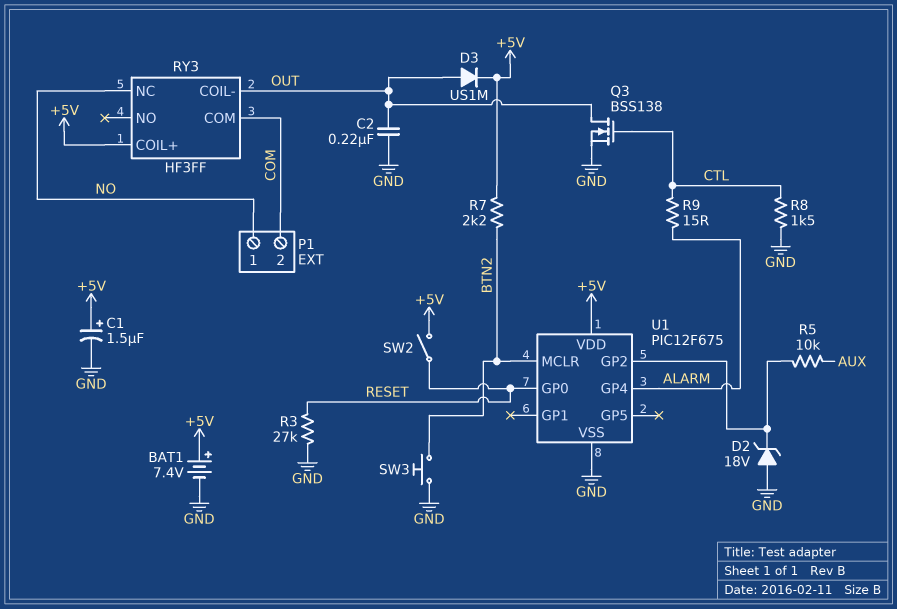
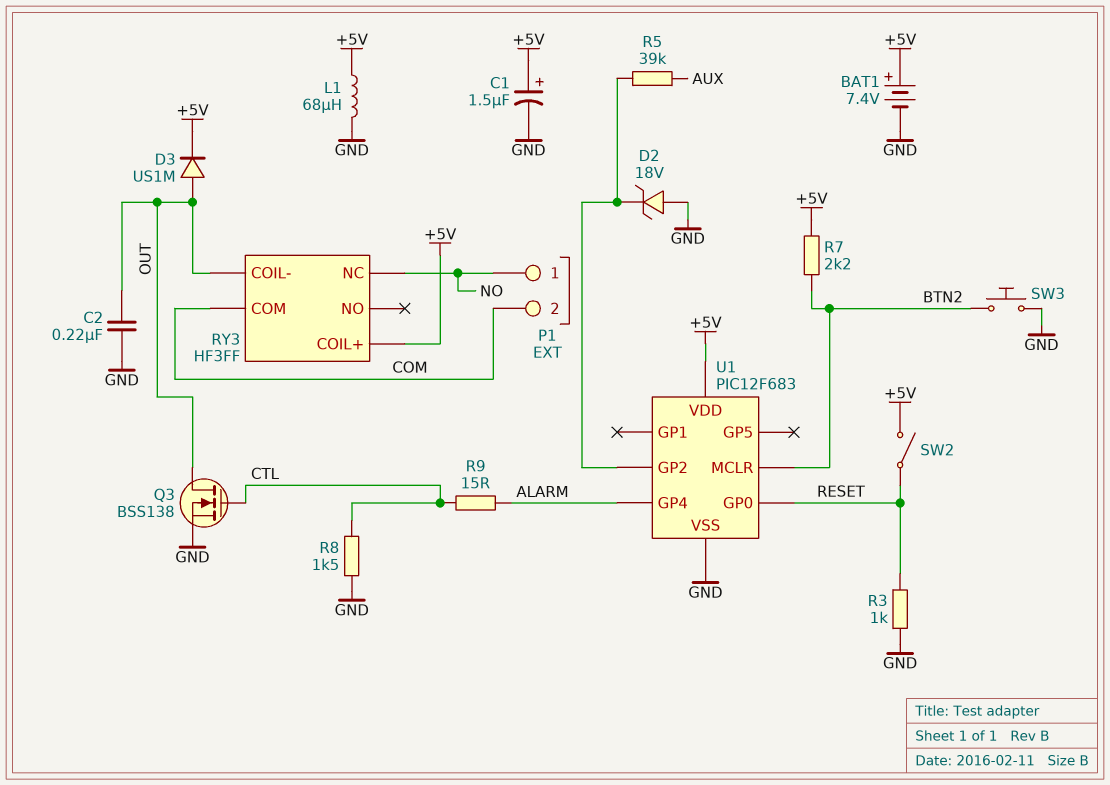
L1: none -> 68uH (+5V, GND)
R3: 27k (GND, RESET) -> 1k (GND, RESET)
R5: 10k (AUX, U1/GP2) -> 39k (AUX, U1/GP2)
U1: PIC12F675 -> PIC12F683

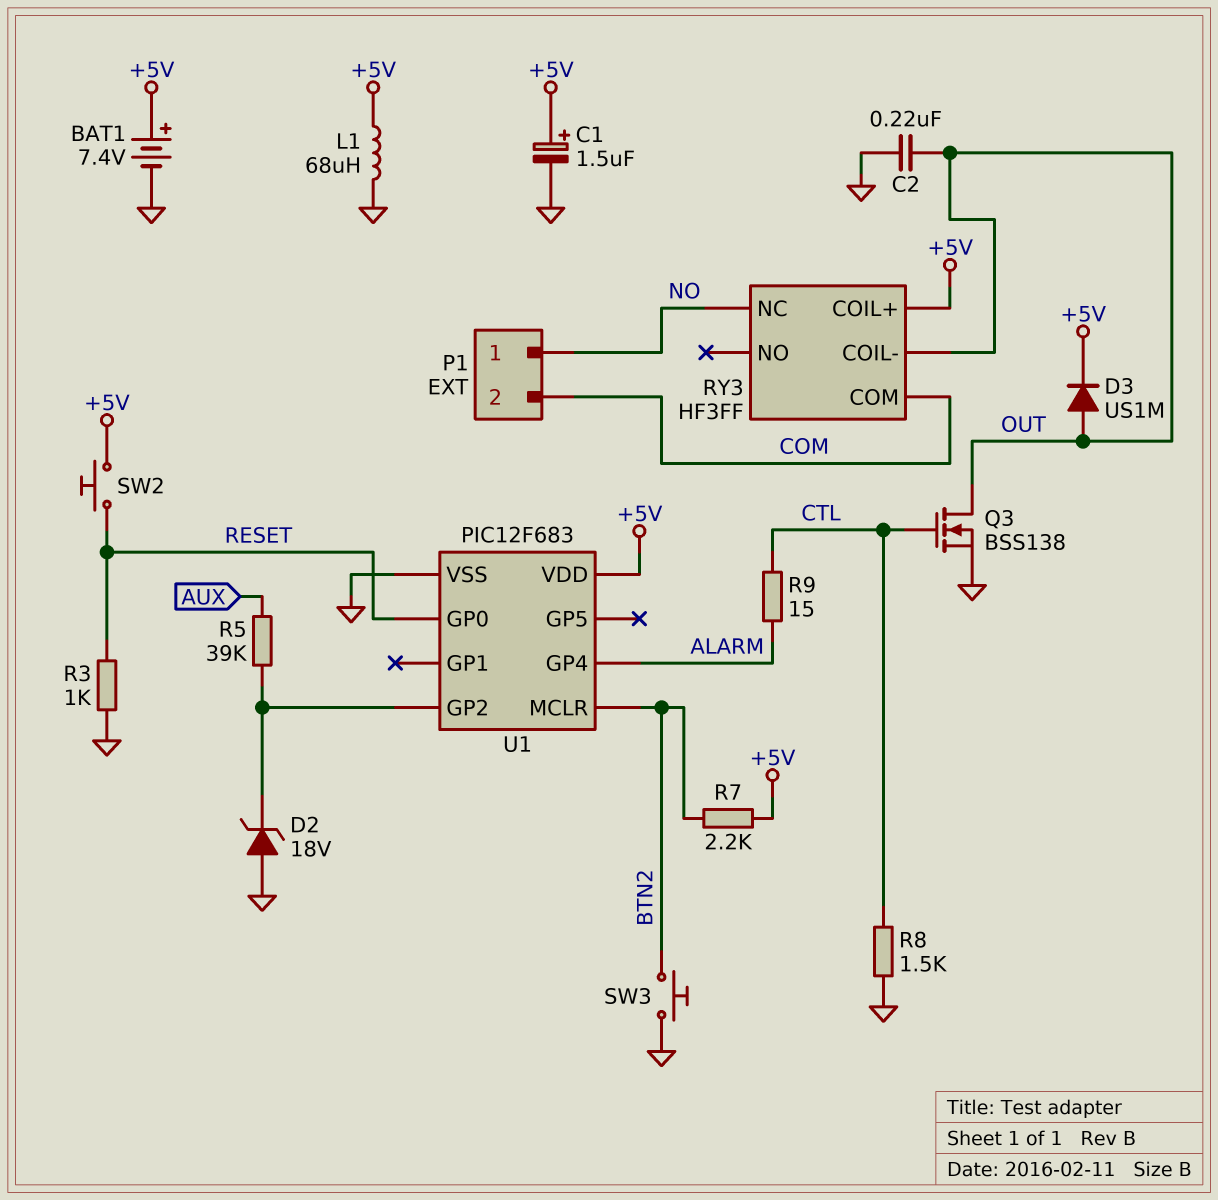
SW2: switch (+5V, RESET) -> button (+5V, RESET)

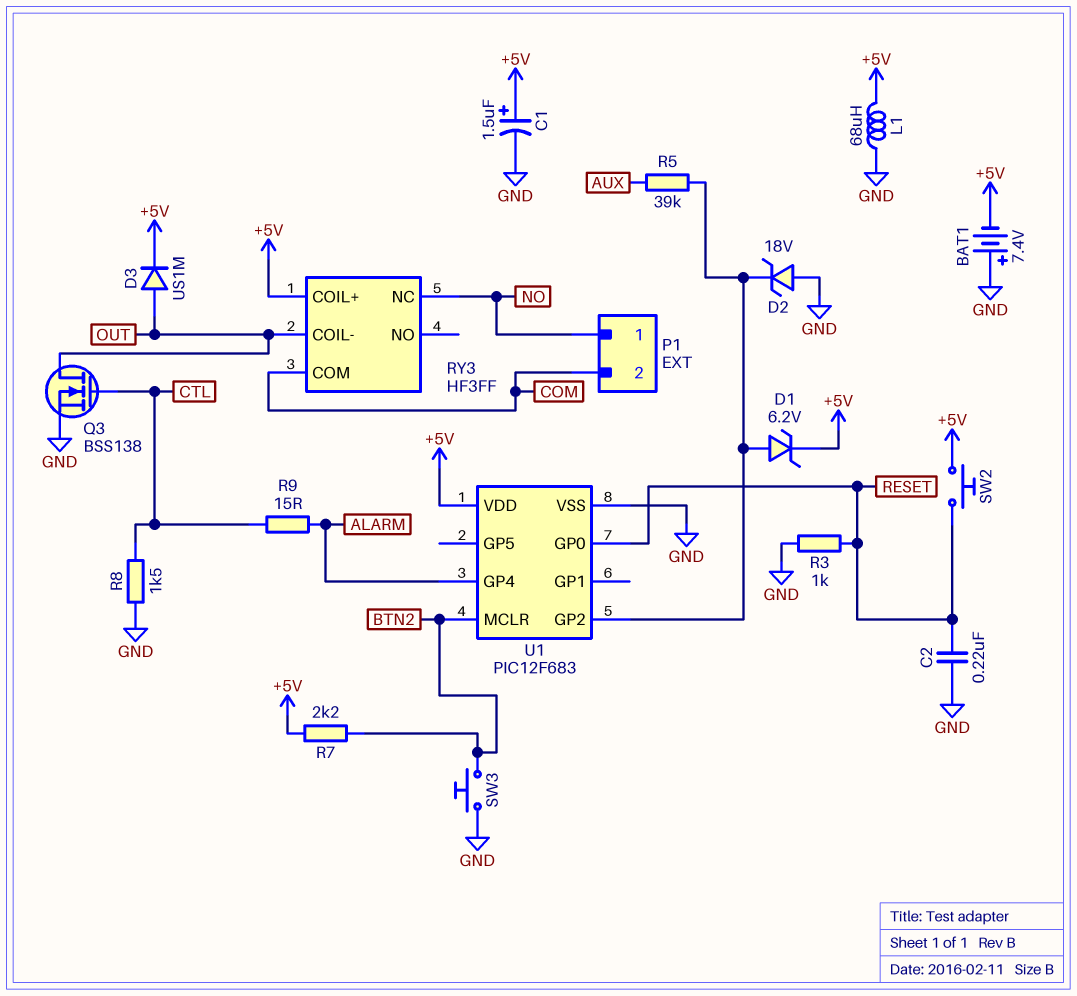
BAT1: 7.4V (plus +5V, minus GND) -> 7.4V (plus GND, minus +5V)
C2: 220nF (GND, OUT) -> 220nF (GND, RESET)
D1: none -> zener 6.2V (A U1/GP2, K +5V)

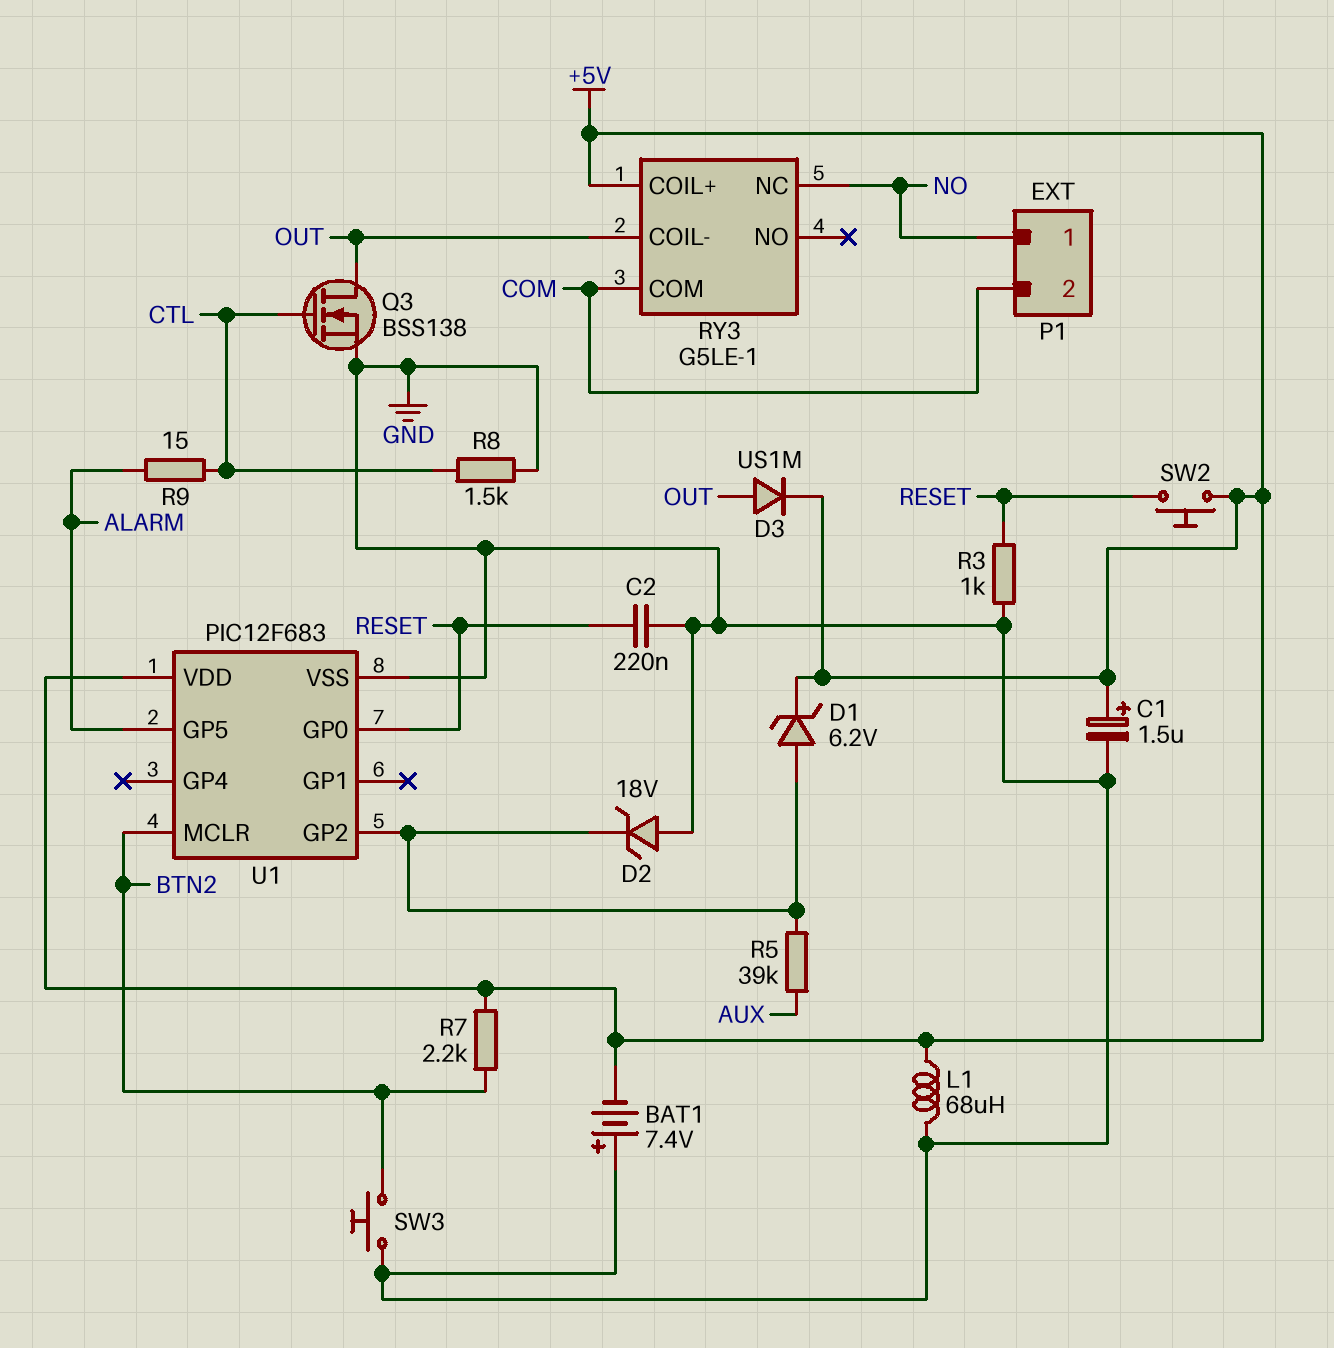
RY3: HF3FF -> G5LE-1
U1 pin GP4: ALARM -> none
U1 pin GP5: none -> ALARM

